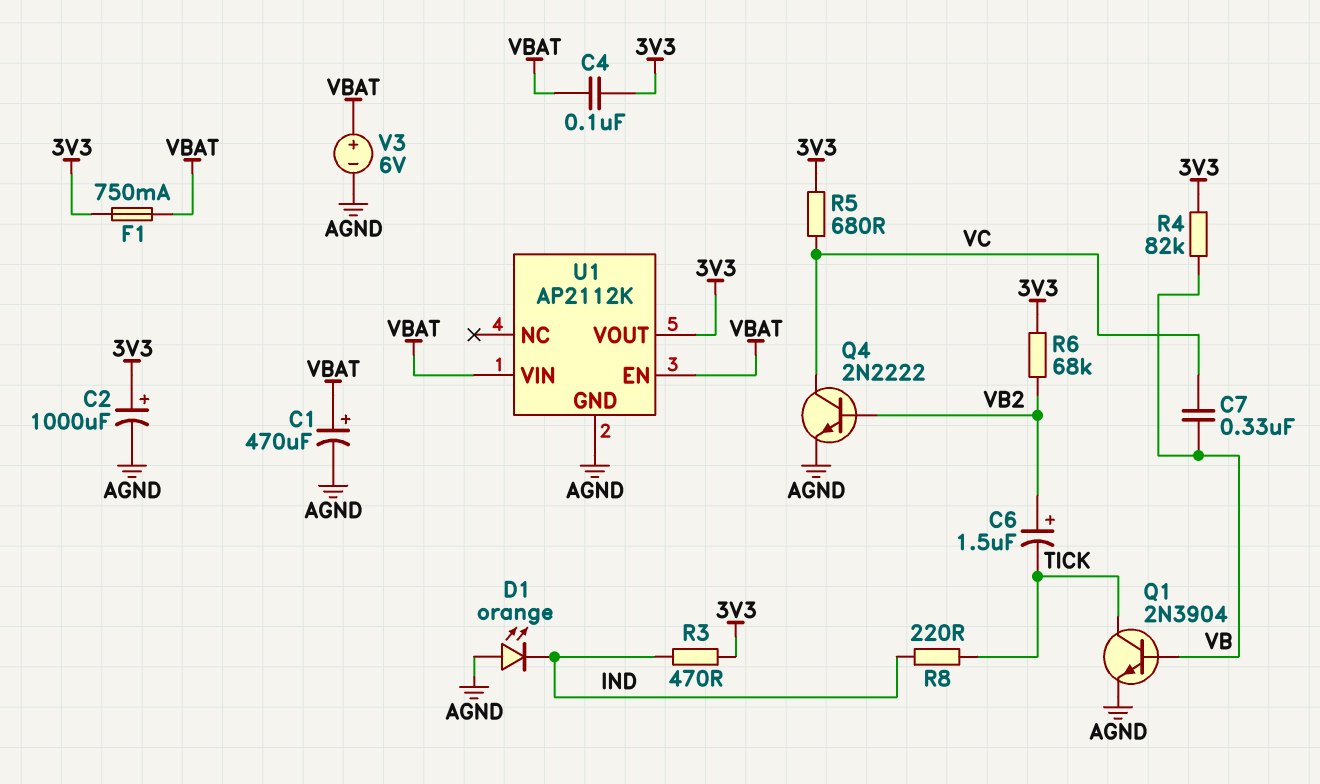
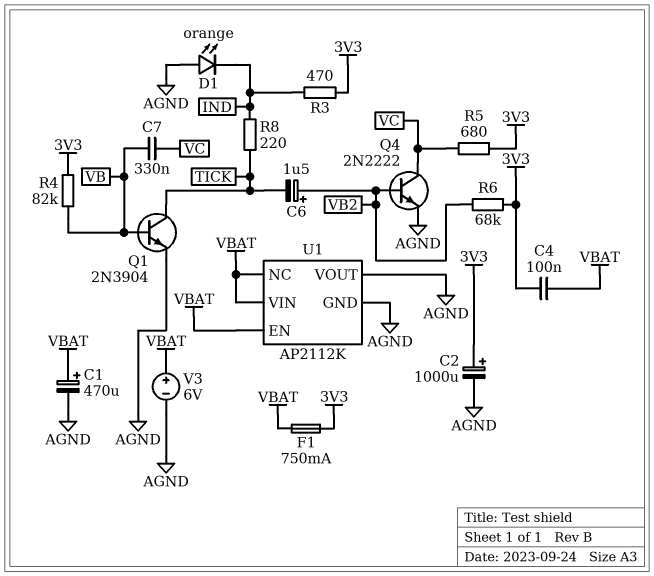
U1 pin NC: none -> VBAT
U1 pin VOUT: 3V3 -> AGND

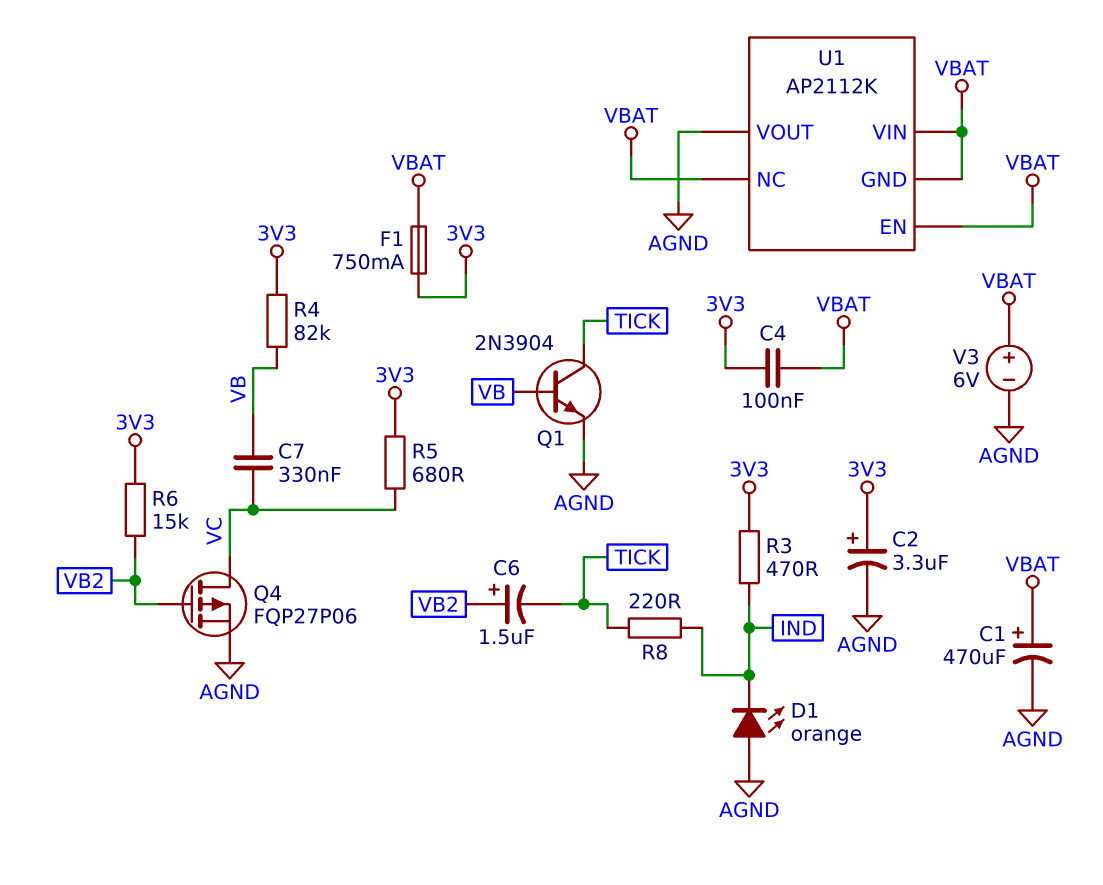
C2: 1000uF (plus 3V3, minus AGND) -> 3.3uF (plus 3V3, minus AGND)
Q4: NPN 2N2222 (B VB2, C VC, E AGND) -> PMOS FQP27P06 (G VB2, D VC, S AGND)
R6: 68k (3V3, VB2) -> 15k (3V3, VB2)
U1 pin GND: AGND -> VBAT

